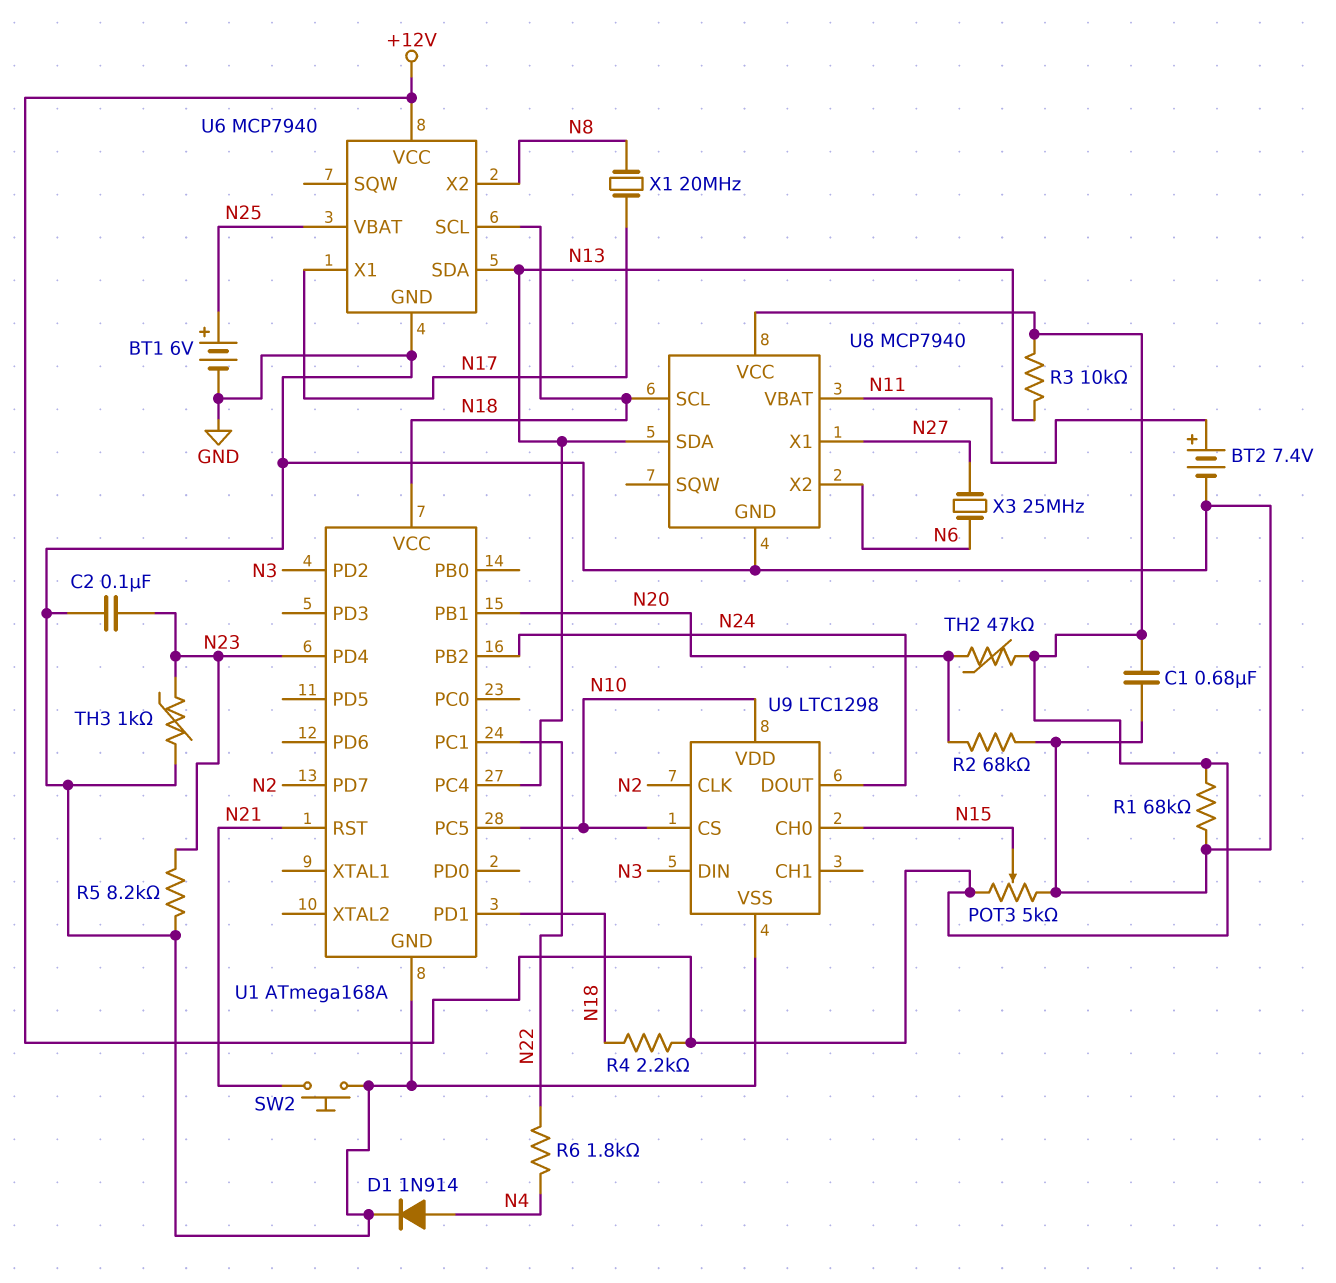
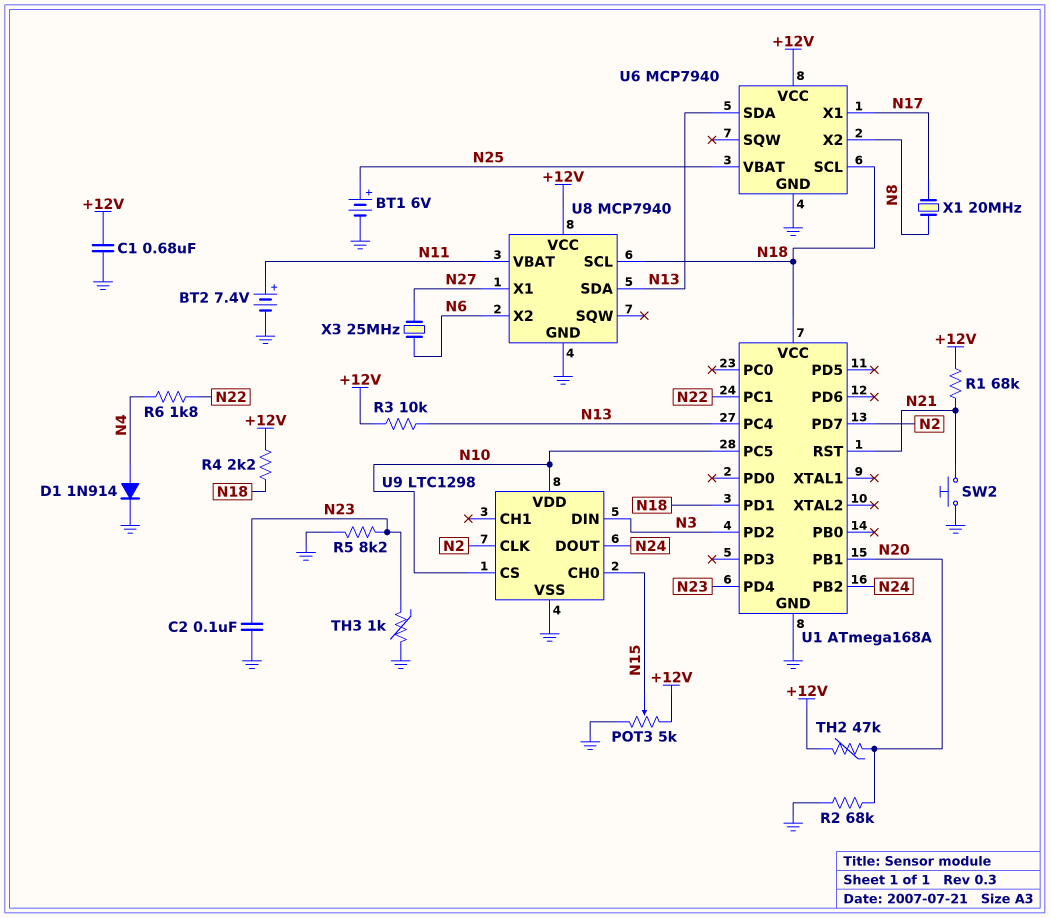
R1: 68k (+12V, GND) -> 68k (+12V, N21)

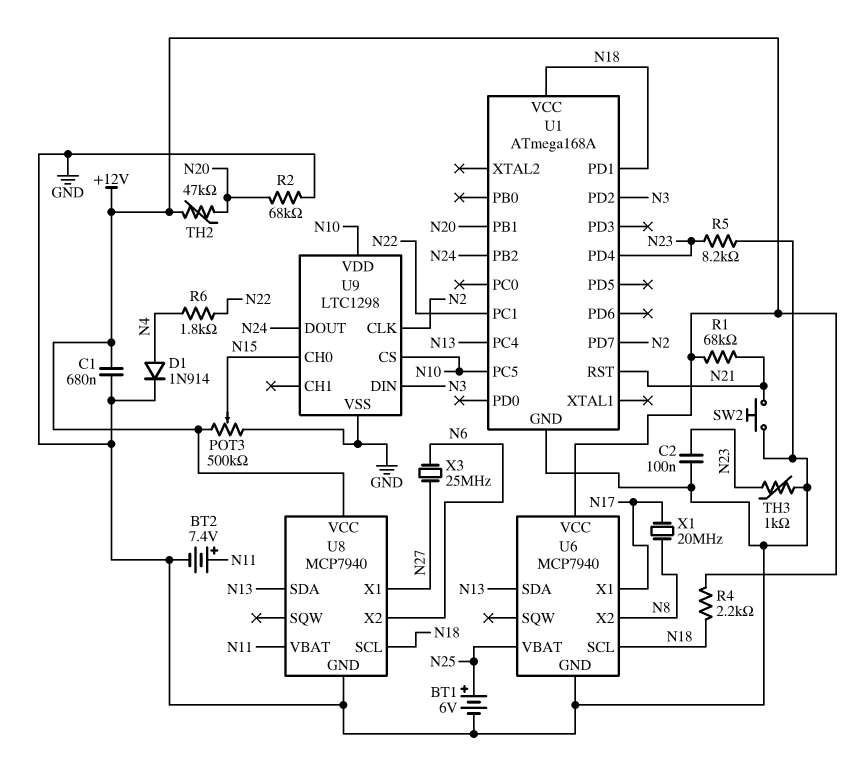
POT3: 5k (+12V, GND, wiper N15) -> 500k (+12V, GND, wiper N15)
R3: 10k (+12V, N13) -> none

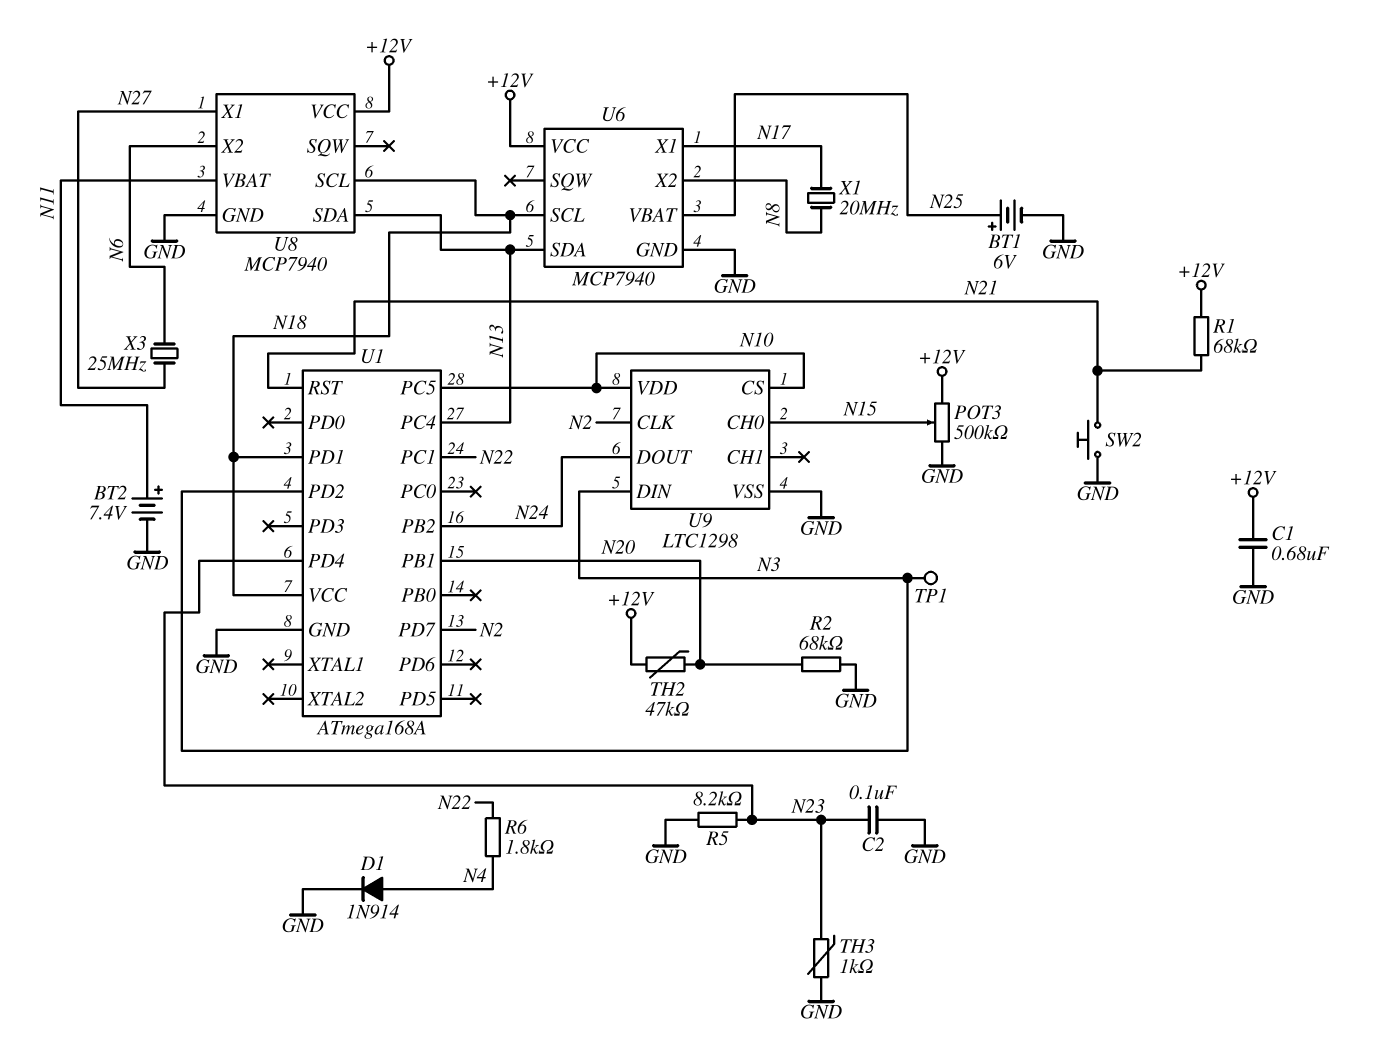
R4: 2.2k (+12V, N18) -> none
TP1: none -> test point (N3)

